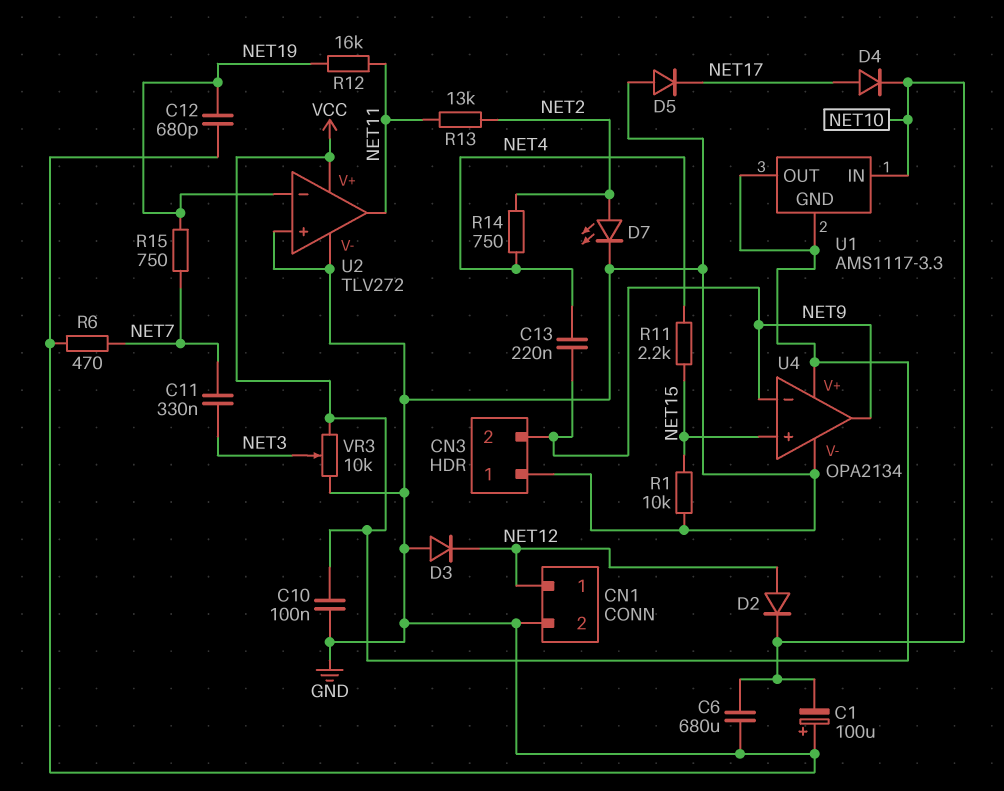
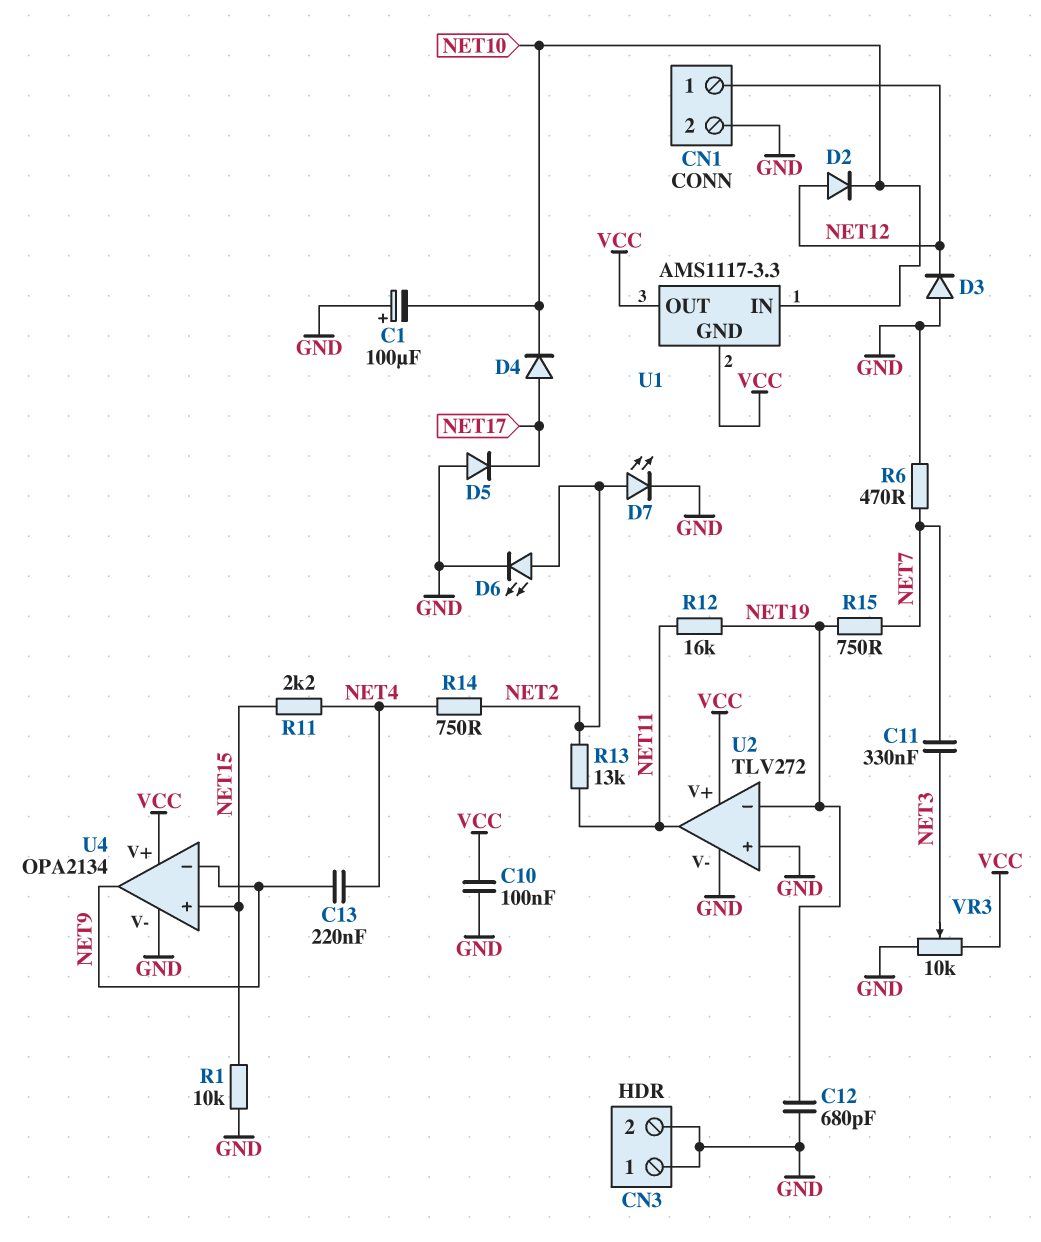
C6: 680uF (GND, NET10) -> none
CN3 pin 2: NET9 -> GND
D6: none -> LED (A NET2, K GND)

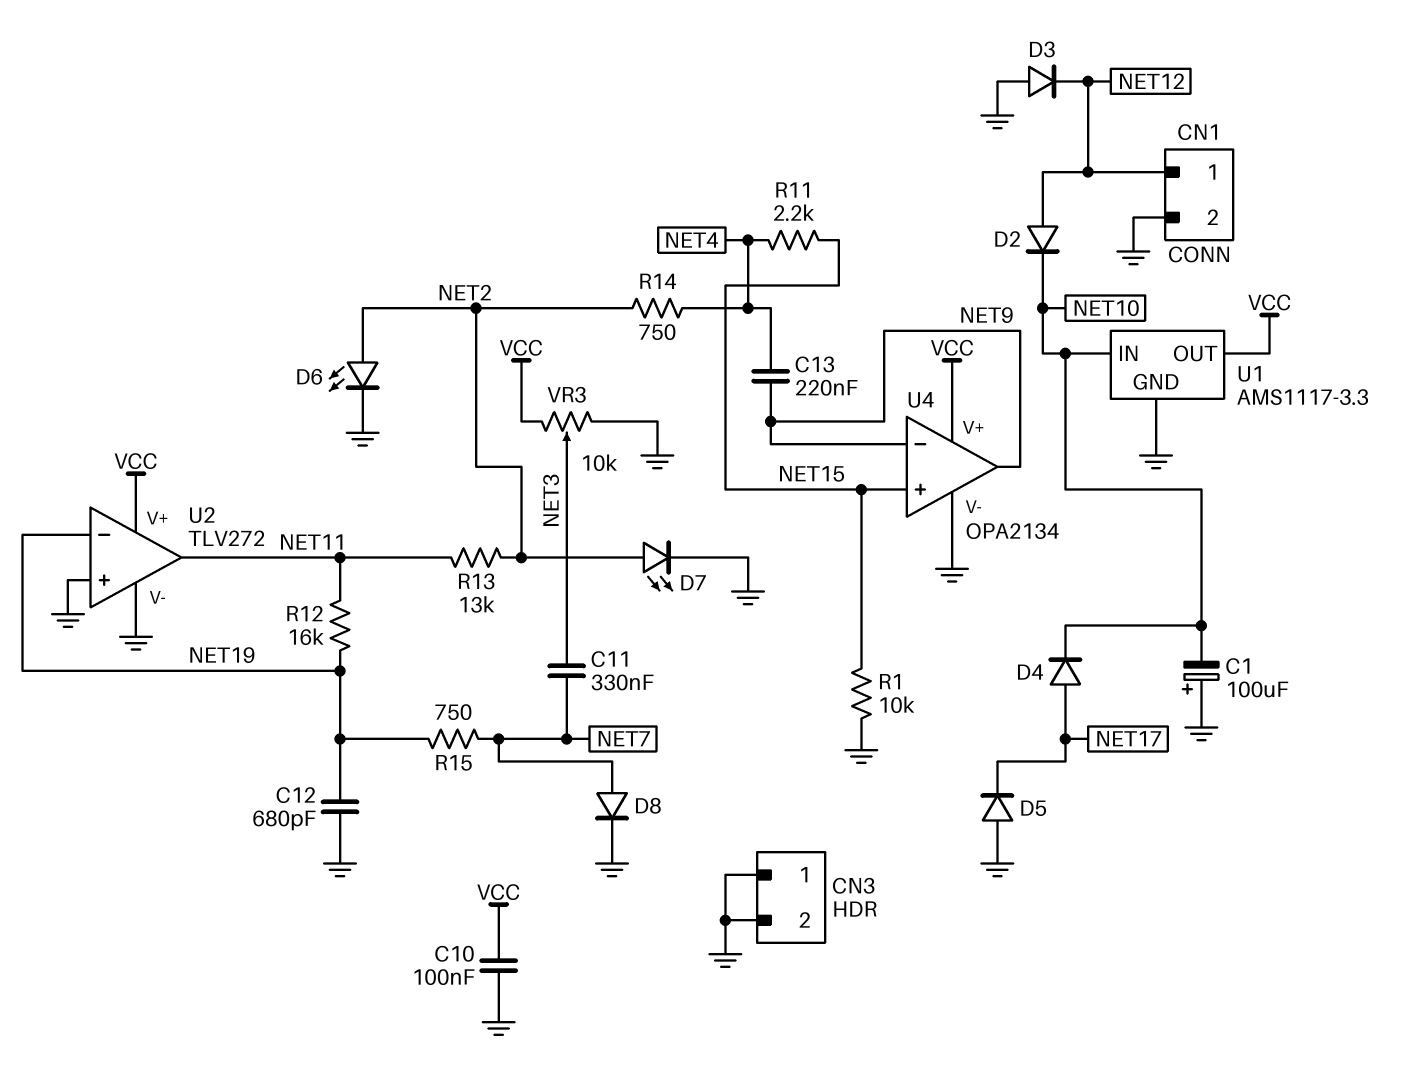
D8: none -> diode (A NET7, K GND)
R6: 470 (GND, NET7) -> none
U1 pin GND: VCC -> GND

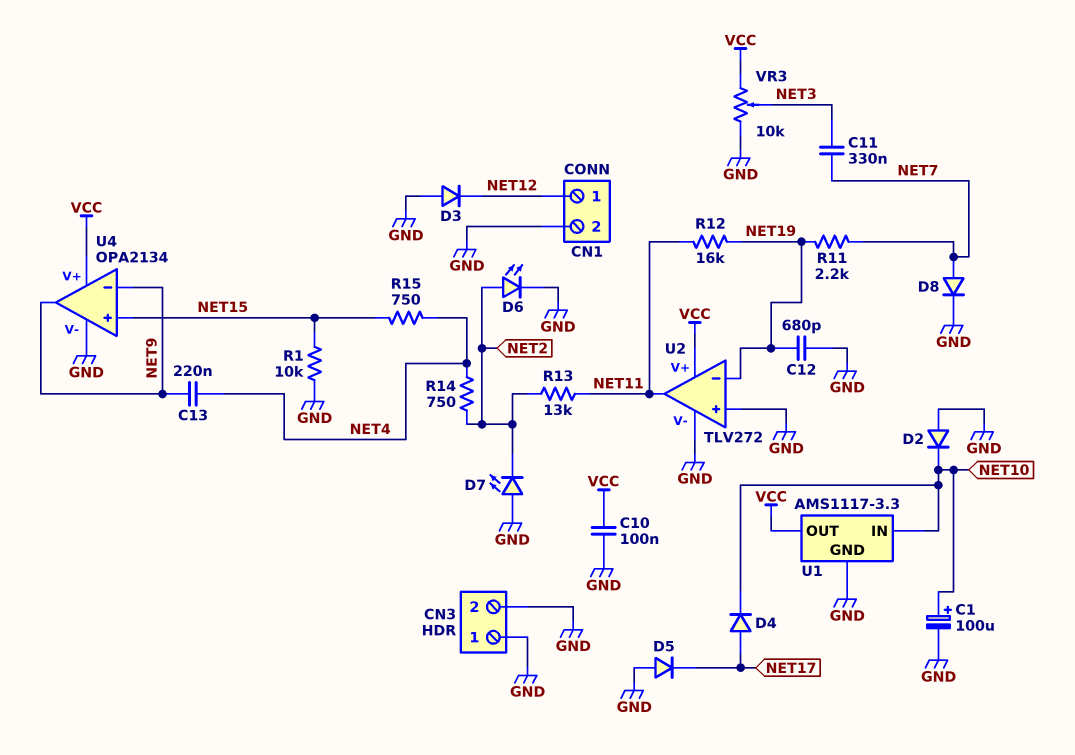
C1: 100uF (plus GND, minus NET10) -> 100uF (plus NET10, minus GND)
D2: diode (A NET12, K NET10) -> diode (A GND, K NET10)
D7: LED (A NET2, K GND) -> LED (A GND, K NET2)
R11: 2.2k (NET4, NET15) -> 2.2k (NET7, NET19)
R15: 750 (NET7, NET19) -> 750 (NET4, NET15)

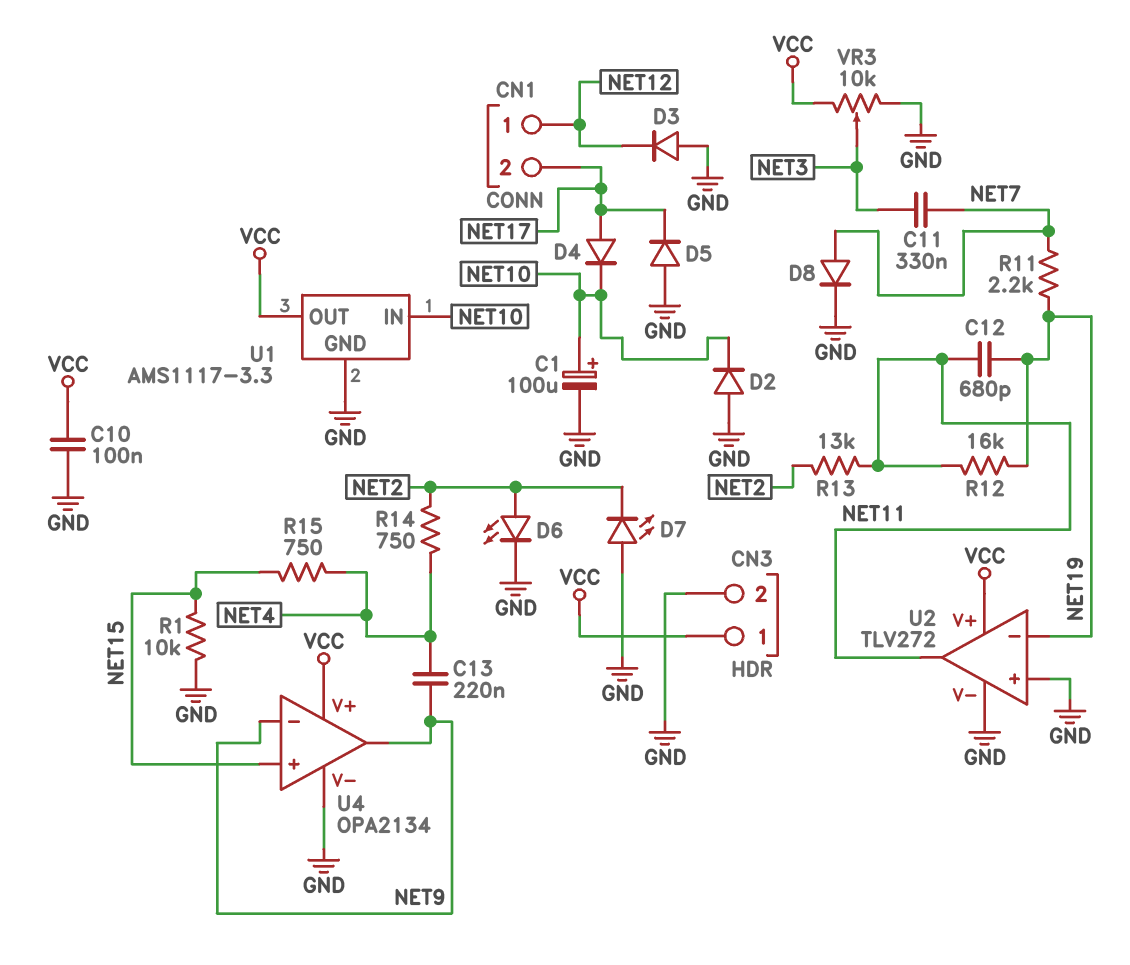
C12: 680pF (GND, NET19) -> 680pF (NET11, NET19)
CN1 pin 2: GND -> NET17
CN3 pin 1: GND -> VCC

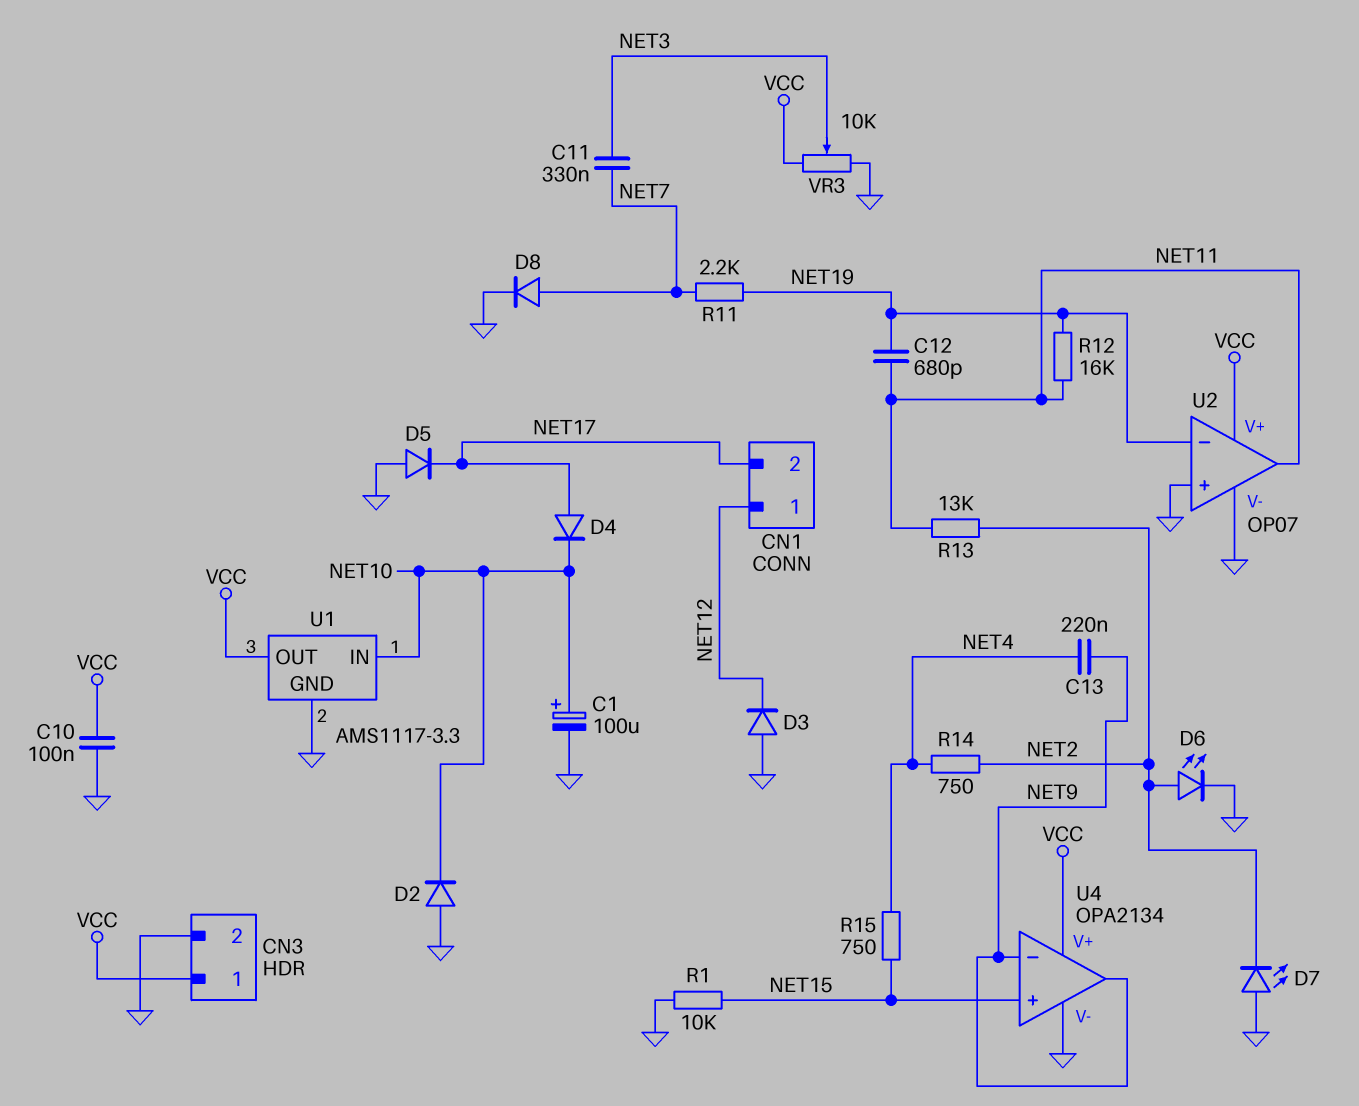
U2: TLV272 -> OP07

